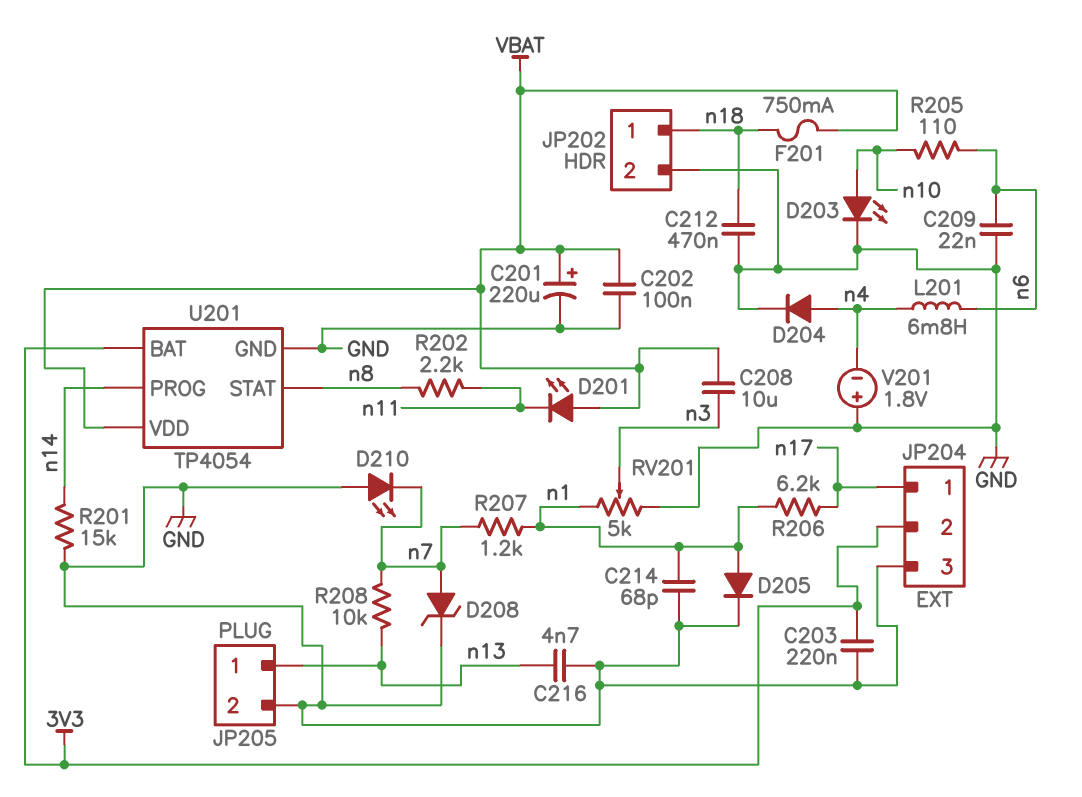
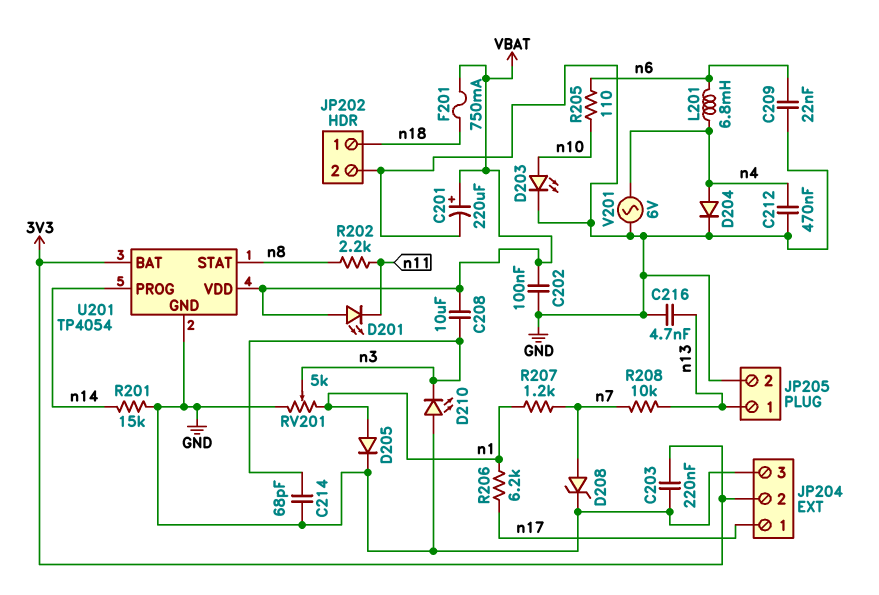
C212: 470nF (GND, n18) -> 470nF (GND, n4)
C214: 68pF (GND, n1) -> 68pF (GND, n3)
D210: LED (A GND, K n7) -> LED (A GND, K n3)
V201: 1.8V (plus GND, minus n4) -> AC 6V (GND, n4)

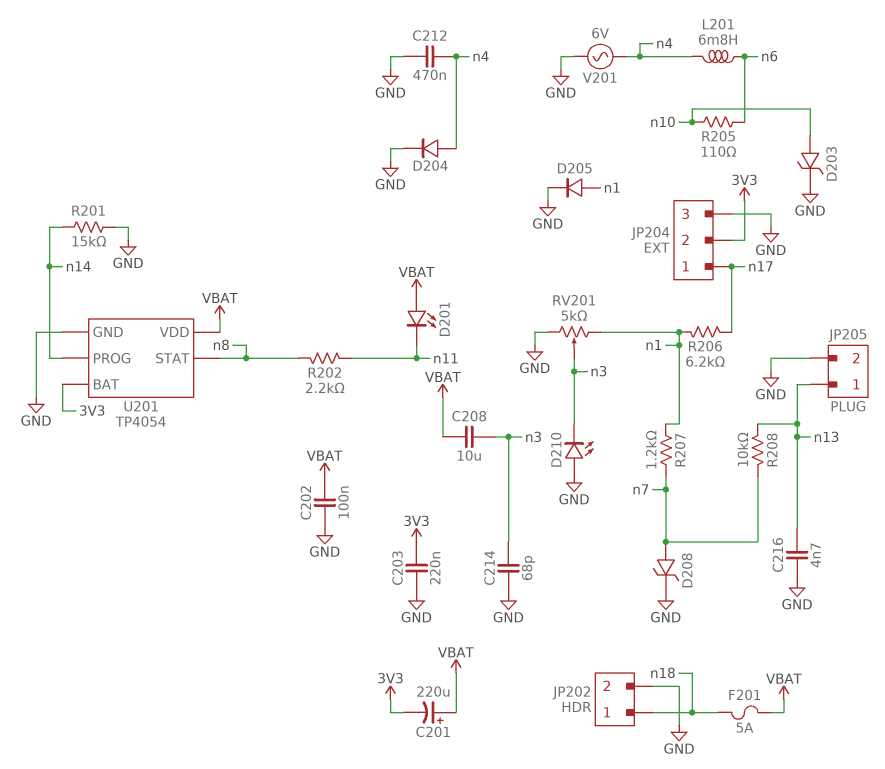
C201: 220uF (plus VBAT, minus GND) -> 220uF (plus VBAT, minus 3V3)
C209: 22nF (GND, n6) -> none
D203: LED (A n10, K GND) -> zener (A n10, K GND)
F201: 750mA (VBAT, n18) -> 5A (VBAT, n18)

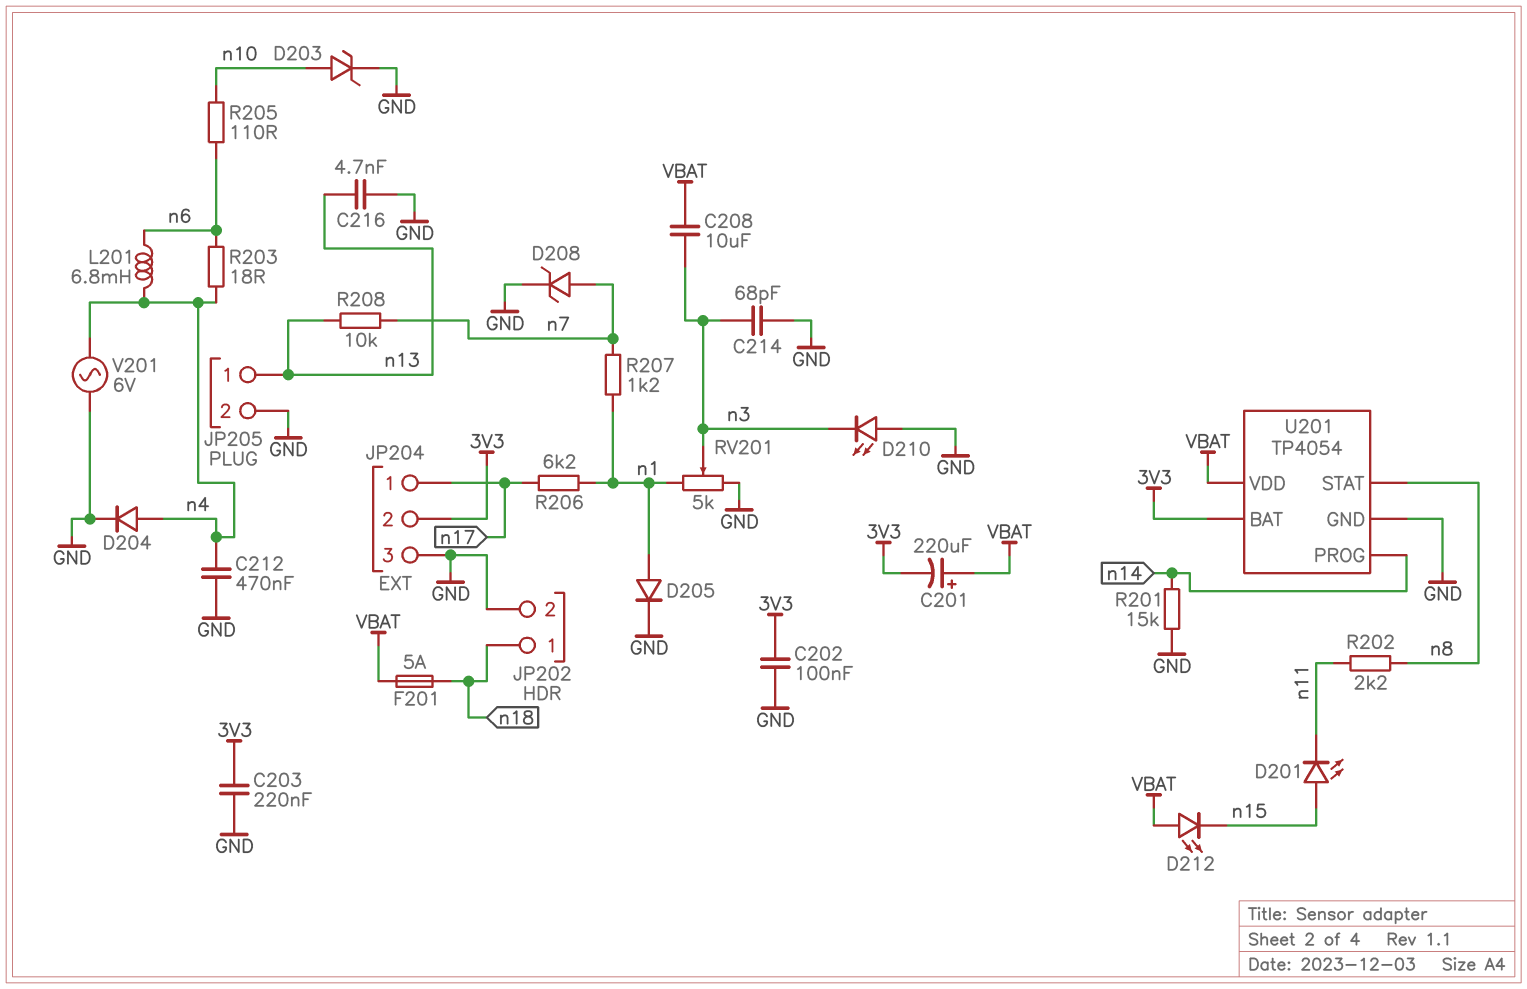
C202: 100nF (GND, VBAT) -> 100nF (3V3, GND)
D201: LED (A VBAT, K n11) -> LED (A n15, K n11)
D212: none -> LED (A VBAT, K n15)
R203: none -> 18 (n4, n6)

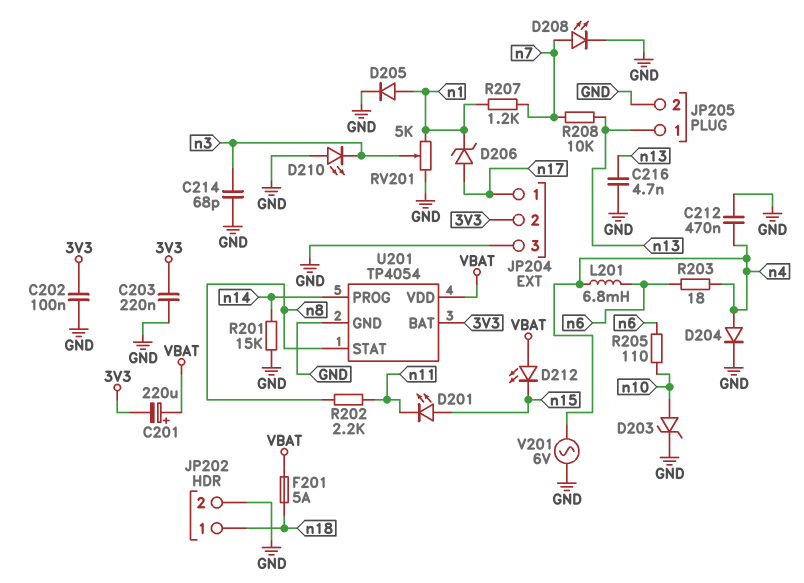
C208: 10uF (VBAT, n3) -> none
D206: none -> zener (A n17, K n1)
D208: zener (A n7, K GND) -> LED (A n7, K GND)
R206: 6.2k (n1, n17) -> none

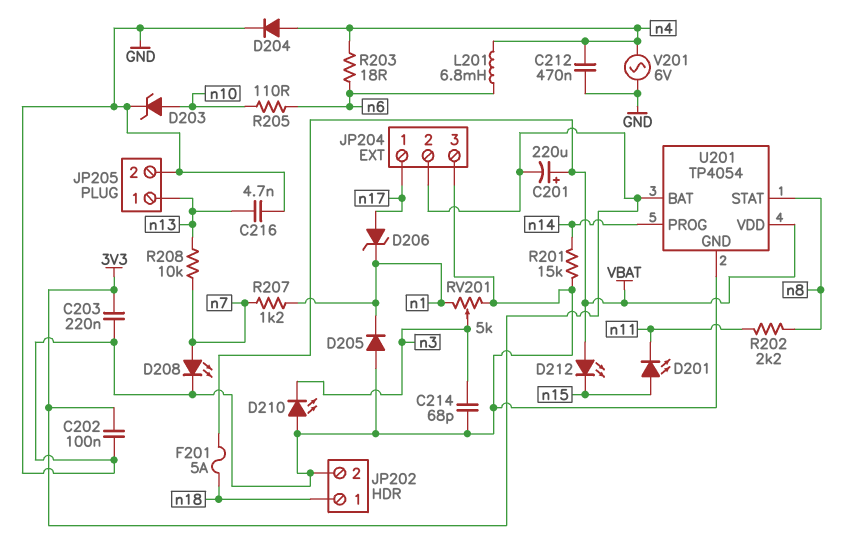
D205: diode (A n1, K GND) -> diode (A GND, K n1)

